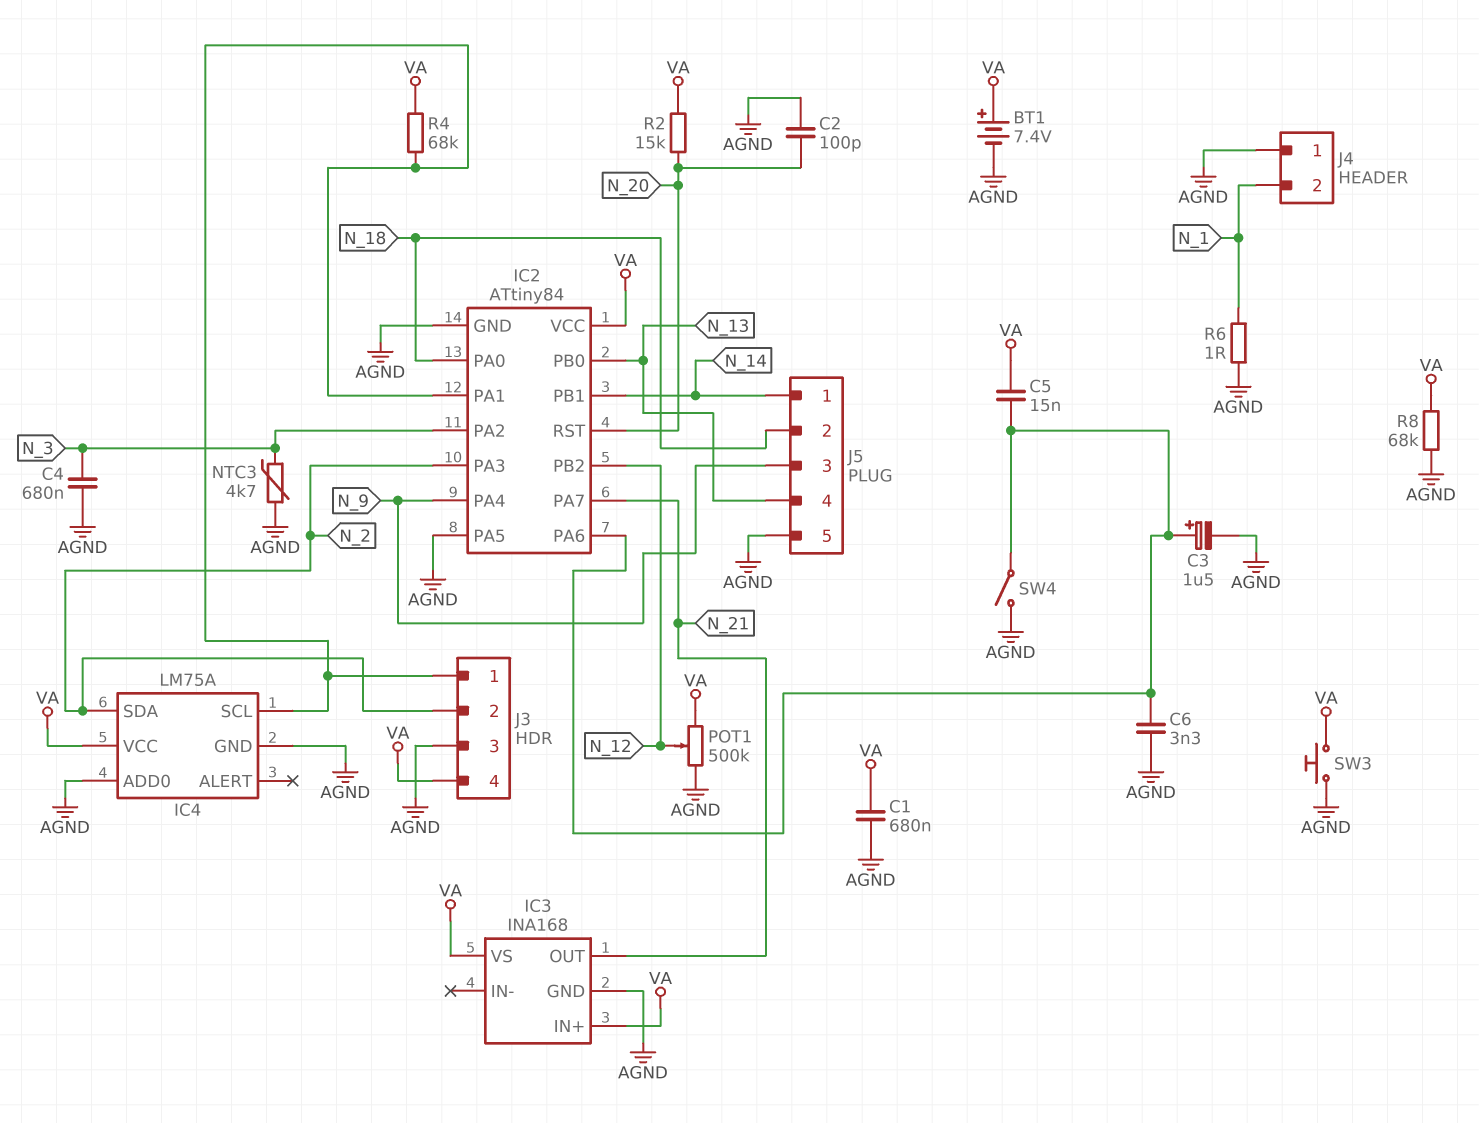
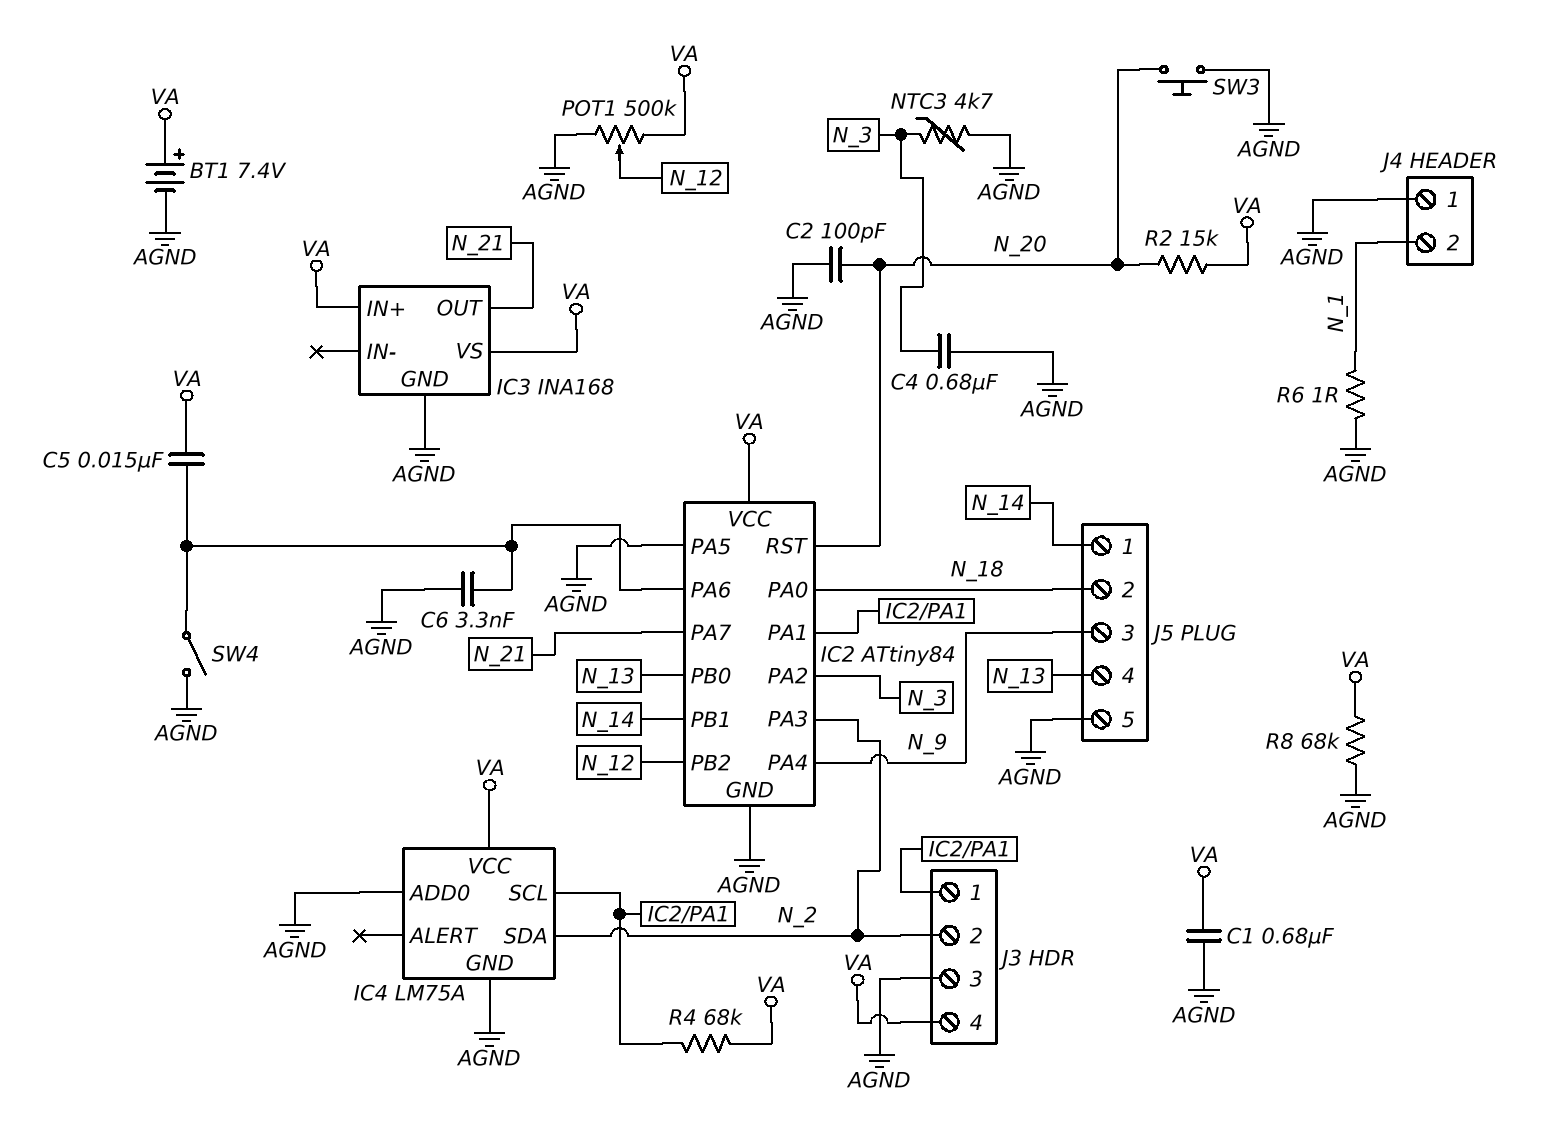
C3: 1.5uF (plus IC2/PA6, minus AGND) -> none
SW3: button (AGND, VA) -> button (AGND, N_20)

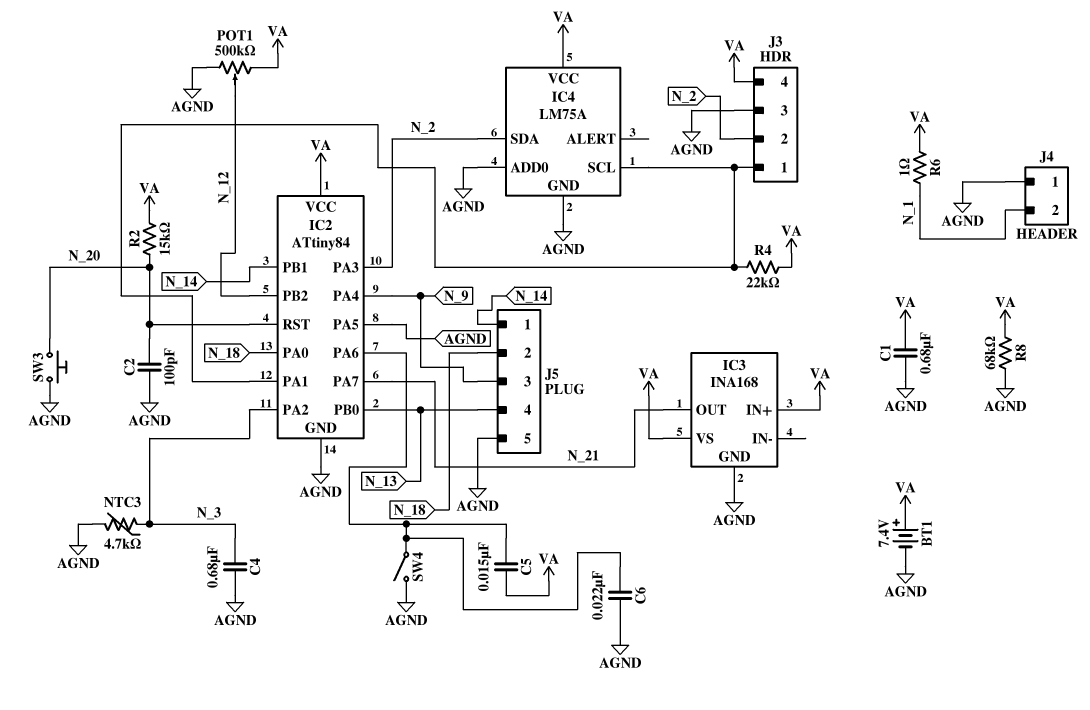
C6: 3.3nF (AGND, IC2/PA6) -> 22nF (AGND, IC2/PA6)
R4: 68k (IC2/PA1, VA) -> 22k (IC2/PA1, VA)
R6: 1 (AGND, N_1) -> 1 (N_1, VA)

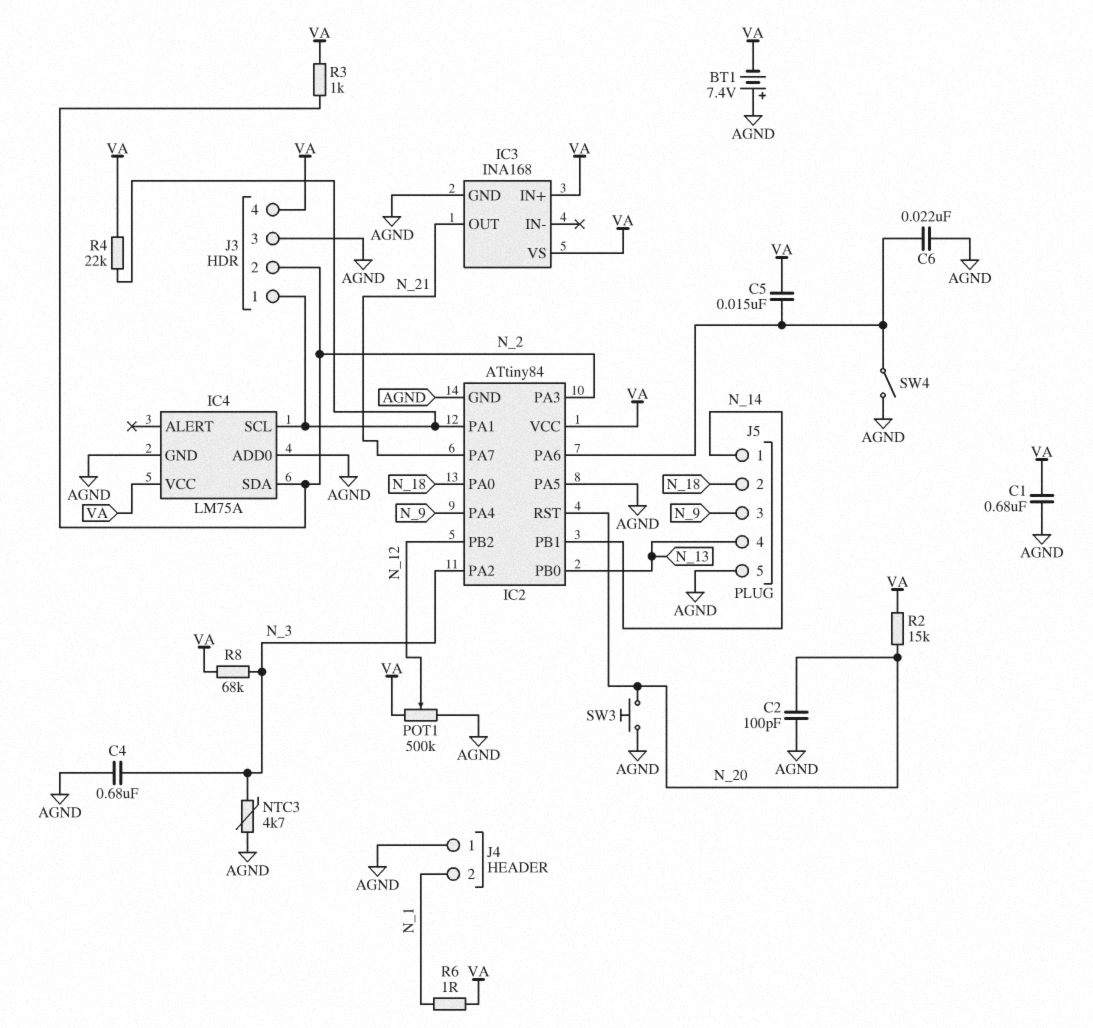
BT1: 7.4V (plus VA, minus AGND) -> 7.4V (plus AGND, minus VA)
R3: none -> 1k (N_2, VA)
R8: 68k (AGND, VA) -> 68k (N_3, VA)

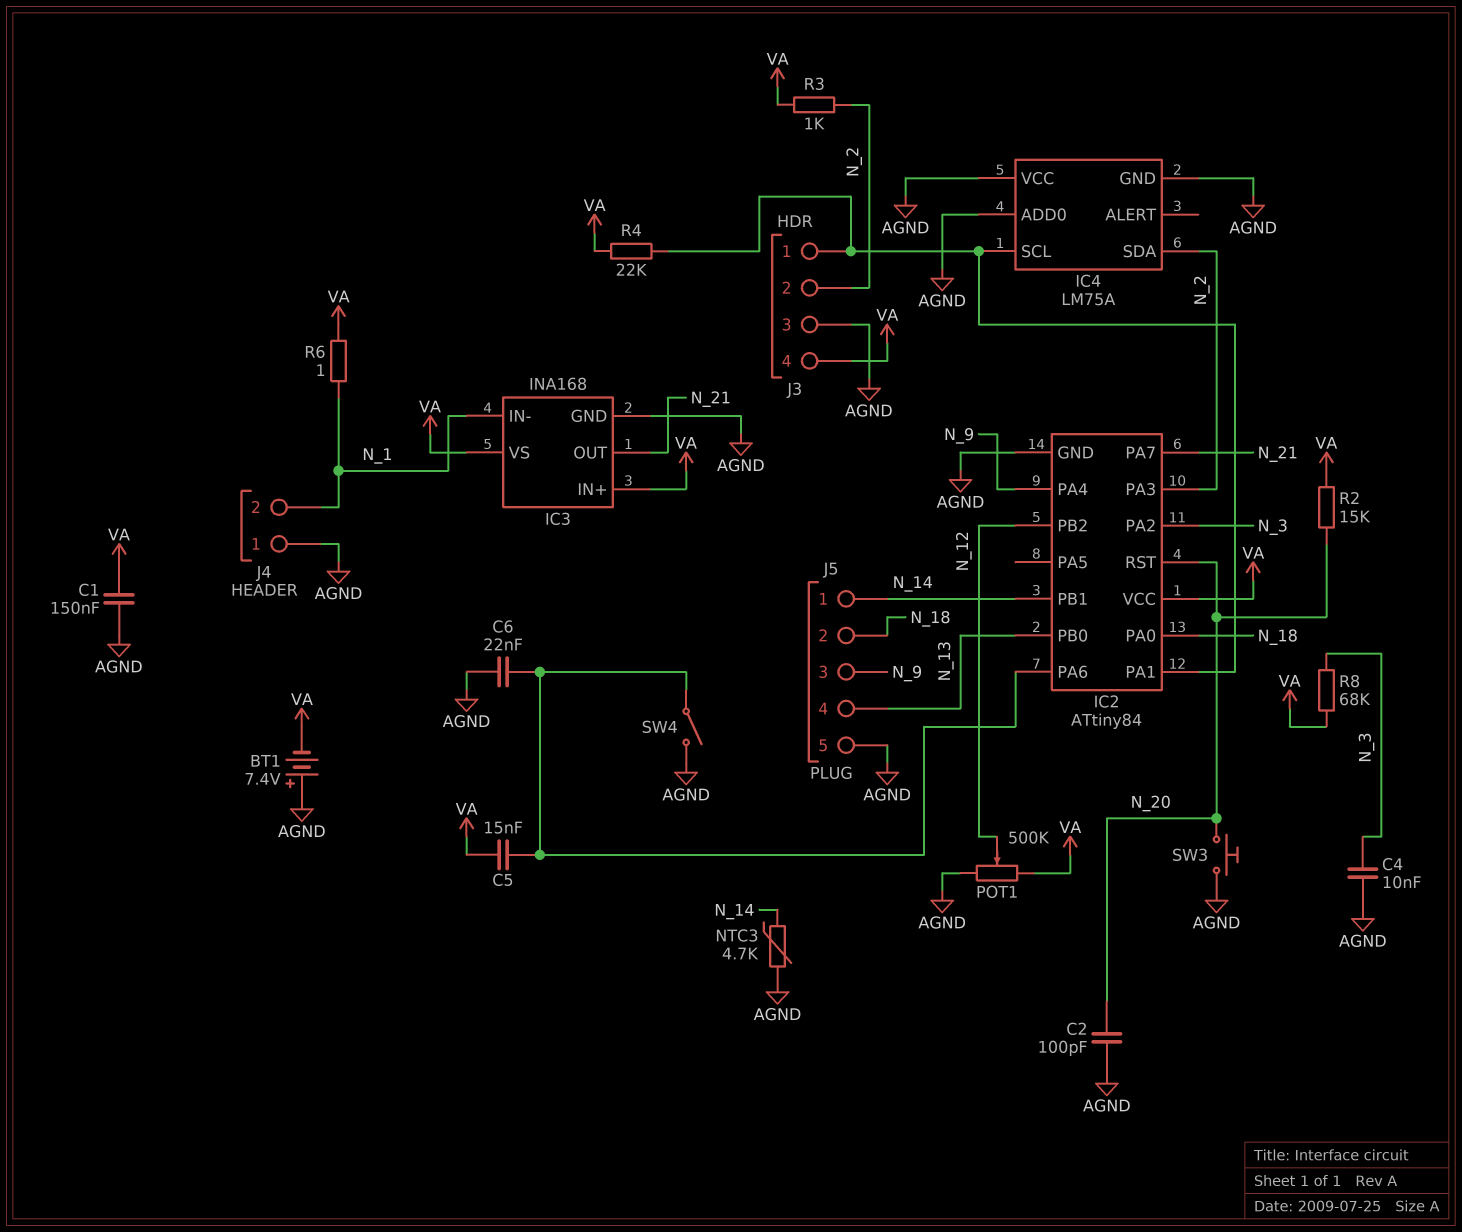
C1: 680nF (AGND, VA) -> 150nF (AGND, VA)
C4: 680nF (AGND, N_3) -> 10nF (AGND, N_3)
IC2 pin PA5: AGND -> none
IC3 pin IN-: none -> N_1
IC4 pin VCC: VA -> AGND
NTC3: 4.7k (AGND, N_3) -> 4.7k (AGND, N_14)

